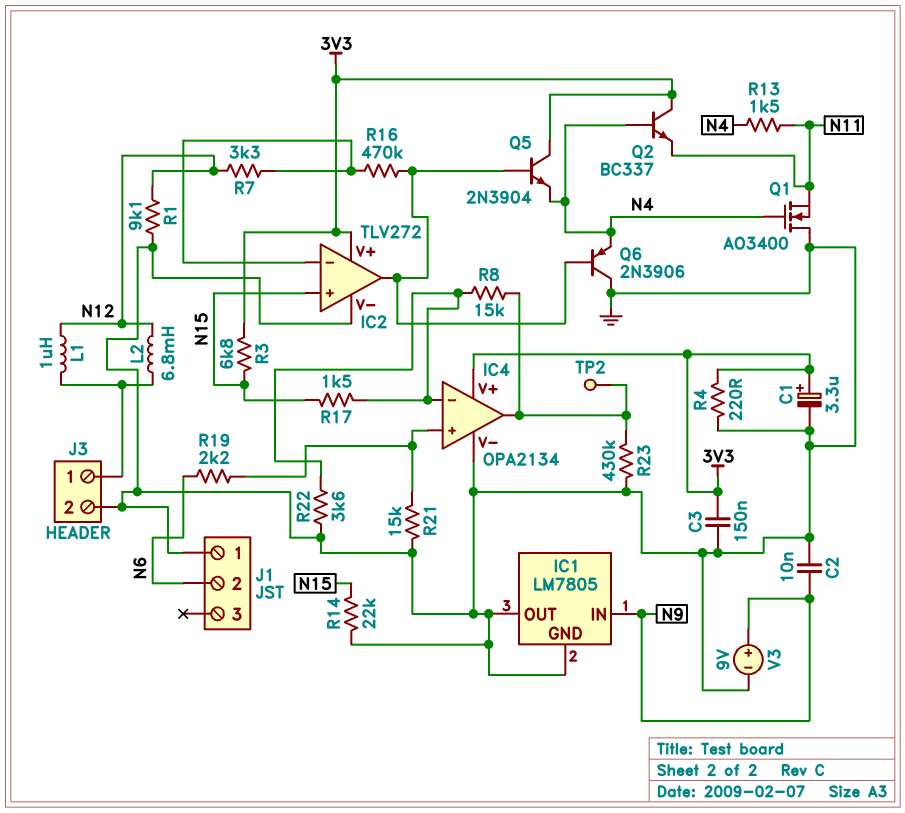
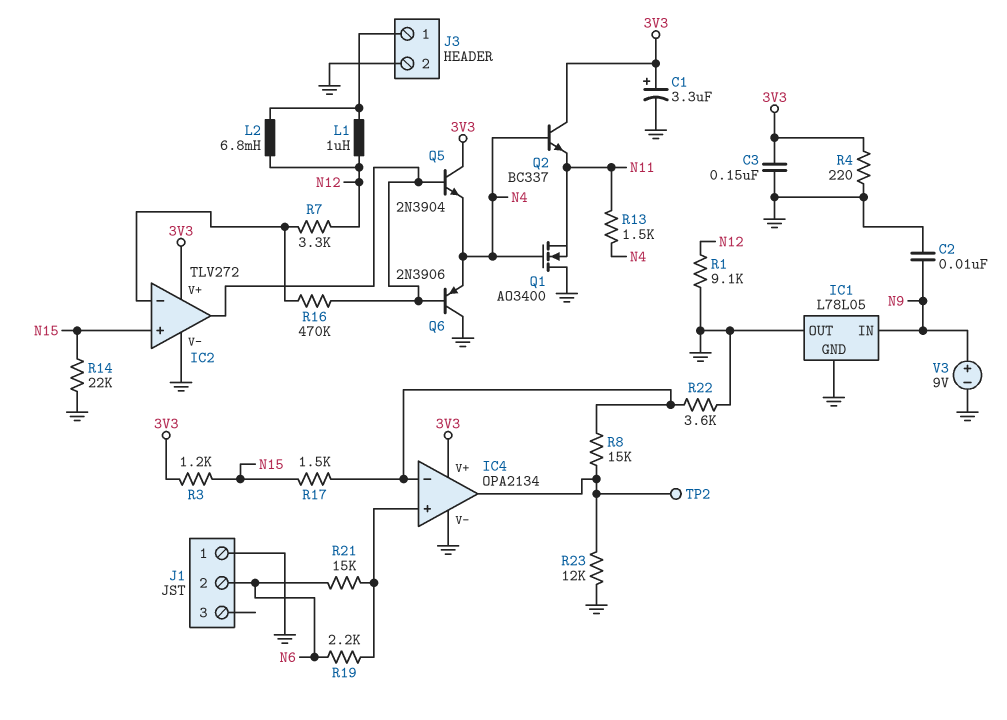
IC1: LM7805 -> L78L05
R3: 6.8k (3V3, N15) -> 1.2k (3V3, N15)
R21: 15k (GND, IC4/in+) -> 15k (IC4/in+, N6)
R23: 430k (GND, IC4/out) -> 12k (GND, IC4/out)

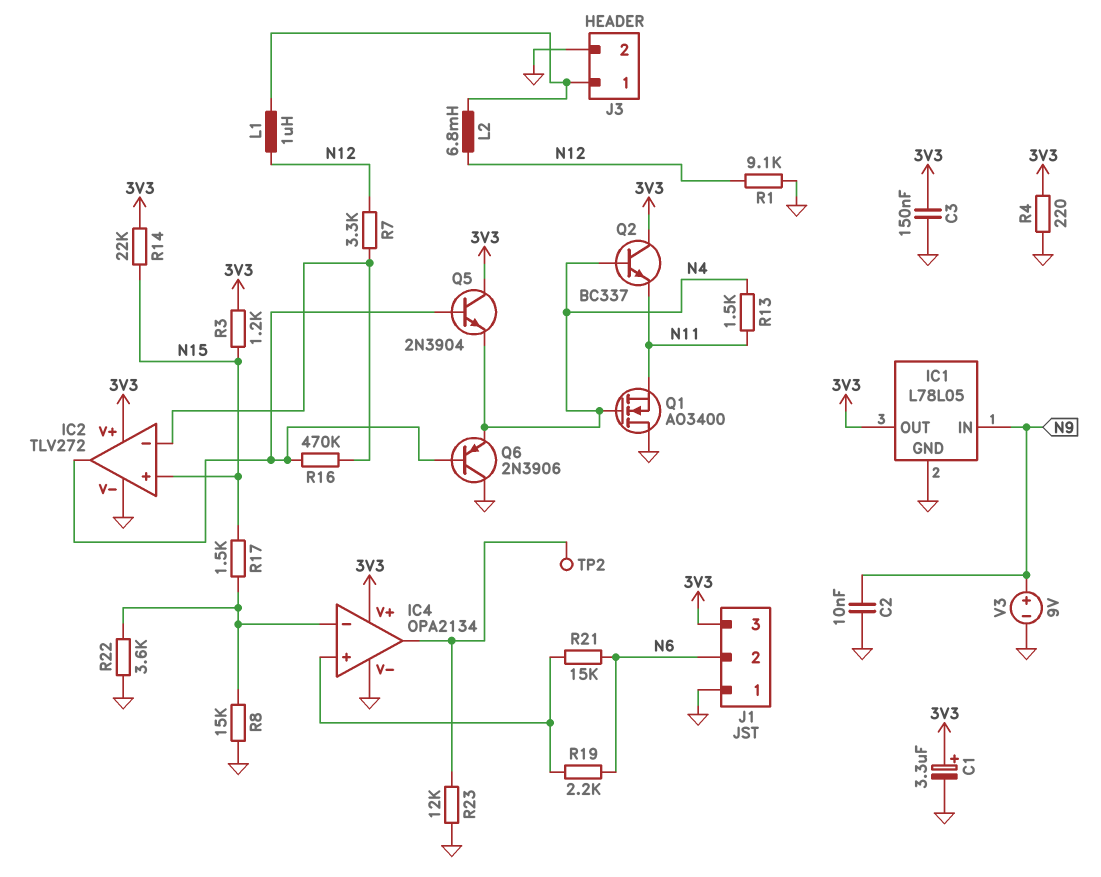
IC1 pin OUT: GND -> 3V3
J1 pin 3: none -> 3V3
R8: 15k (IC4/in-, IC4/out) -> 15k (GND, IC4/in-)
R14: 22k (GND, N15) -> 22k (3V3, N15)

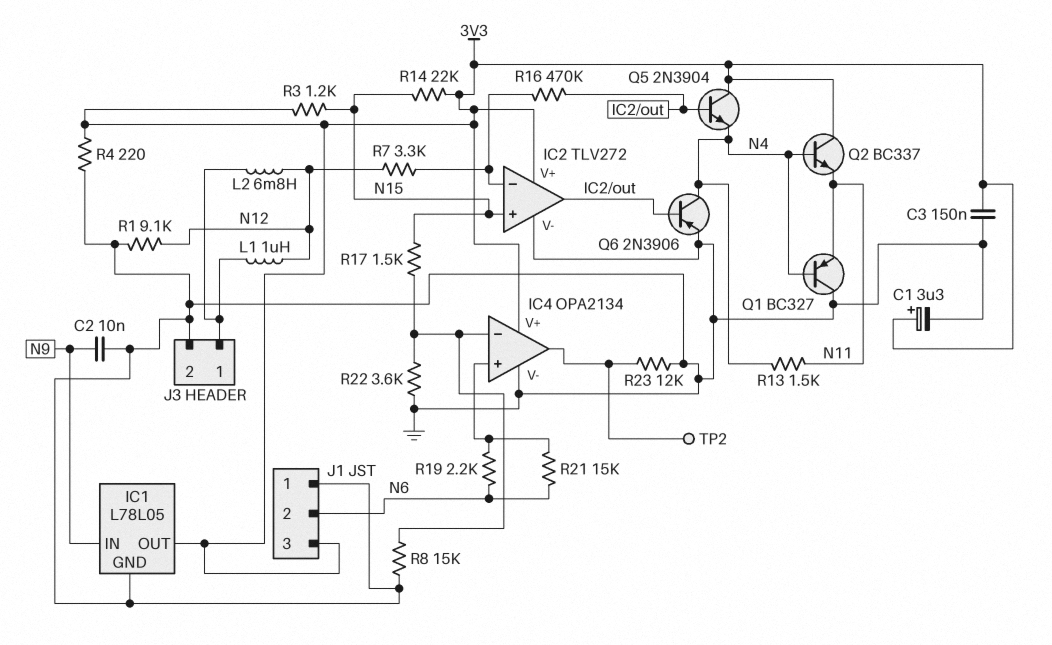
Q1: NMOS AO3400 (G N4, D GND, S N11) -> PNP BC327 (B N4, C GND, E N11)
Q6: PNP 2N3906 (B IC2/out, C GND, E N4) -> PNP 2N3906 (B IC2/out, C N4, E GND)
V3: 9V (plus N9, minus GND) -> none

